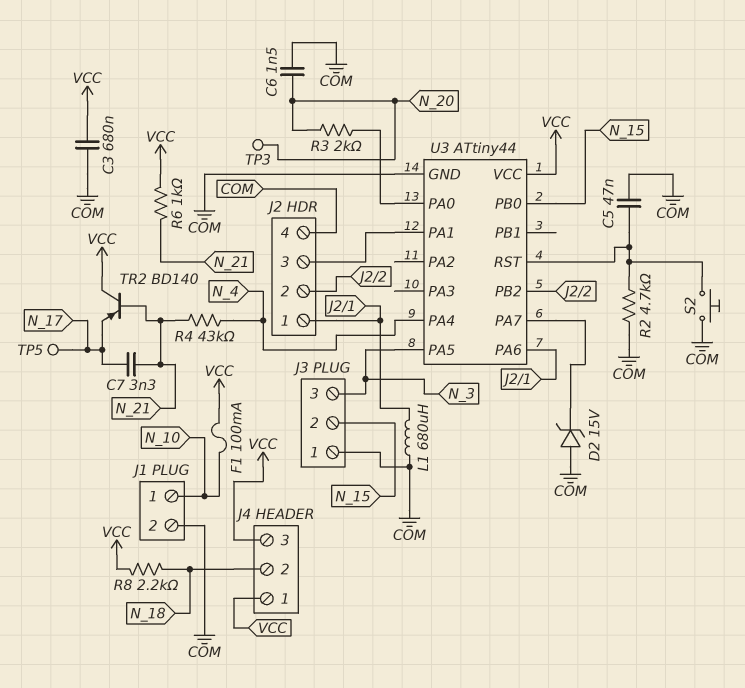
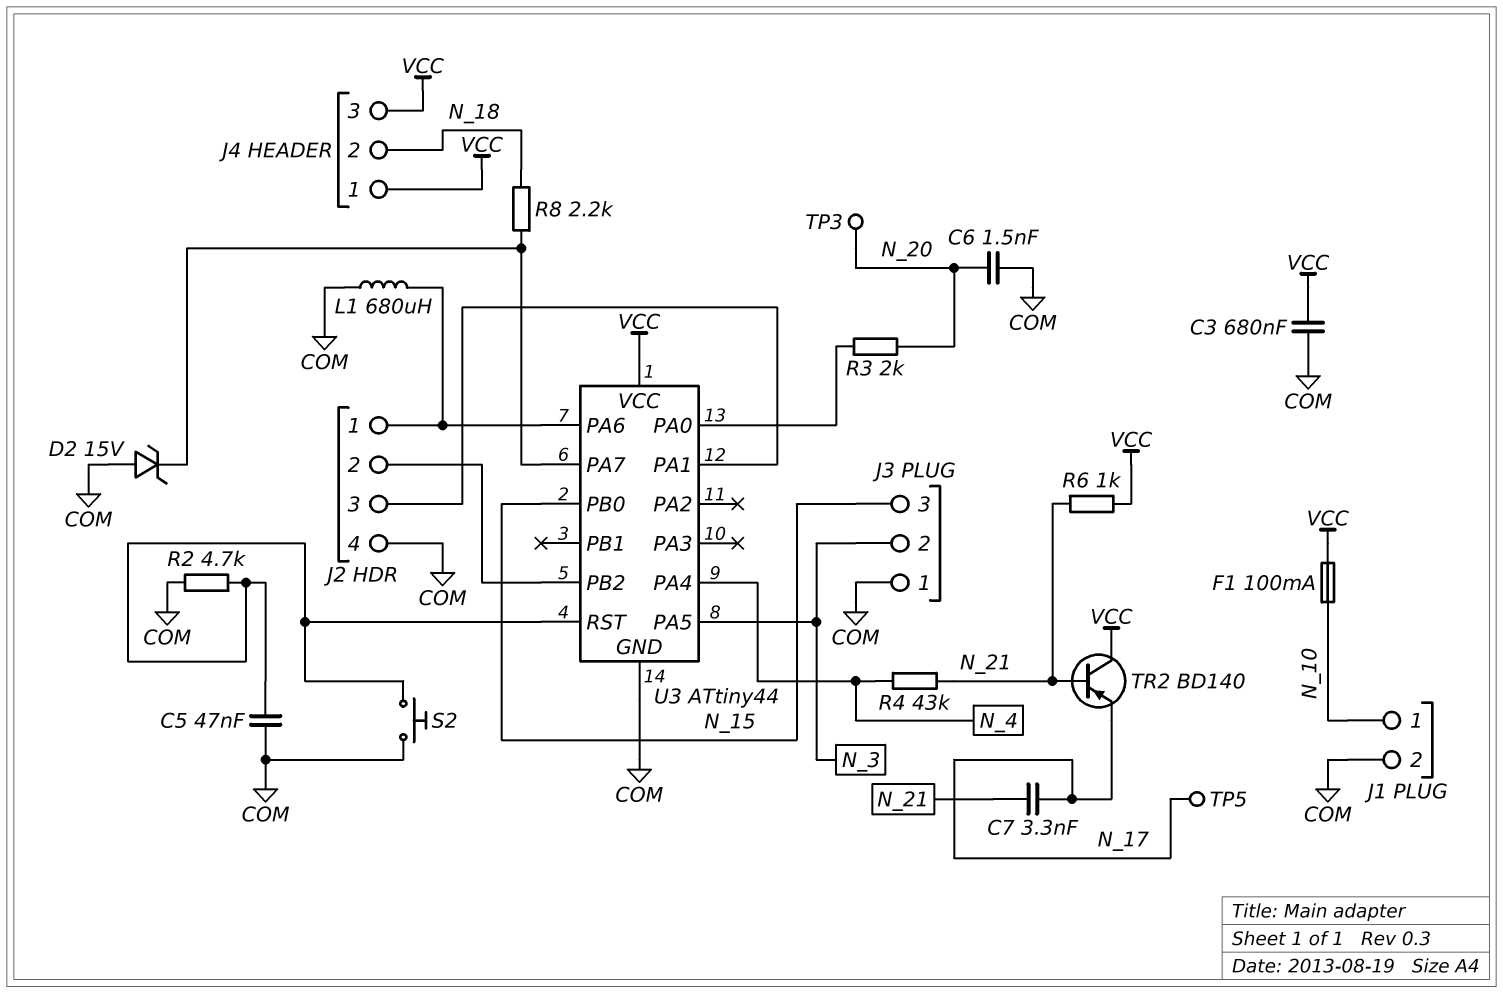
J3 pin 2: N_15 -> N_3
J3 pin 3: N_3 -> N_15
R8: 2.2k (N_18, VCC) -> 2.2k (N_18, U3/PA7)

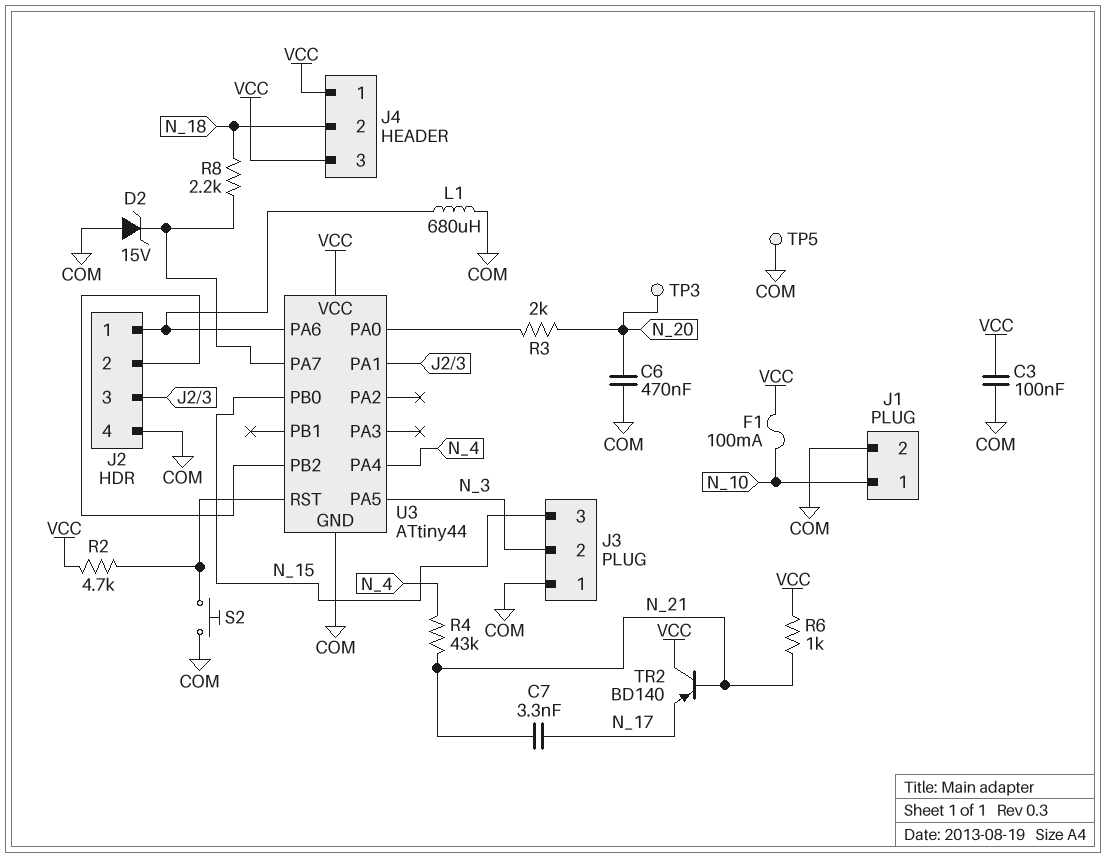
C3: 680nF (COM, VCC) -> 100nF (COM, VCC)
C5: 47nF (COM, U3/RST) -> none
C6: 1.5nF (COM, N_20) -> 470nF (COM, N_20)
R2: 4.7k (COM, U3/RST) -> 4.7k (U3/RST, VCC)
TP5: test point (N_17) -> test point (COM)

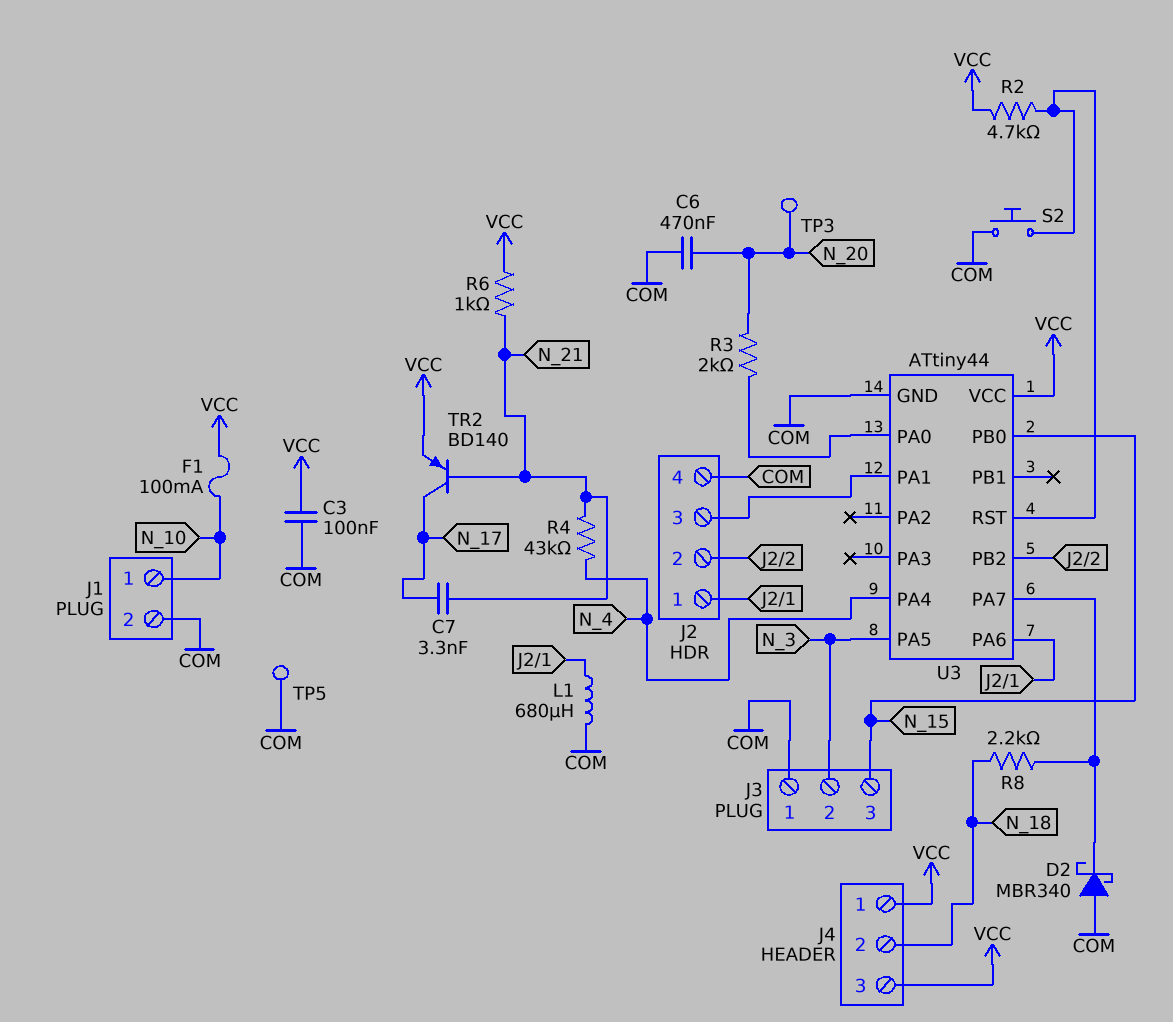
D2: zener 15V (A COM, K U3/PA7) -> schottky MBR340 (A COM, K U3/PA7)
TR2: PNP BD140 (B N_21, C VCC, E N_17) -> PNP BD140 (B N_21, C N_17, E VCC)

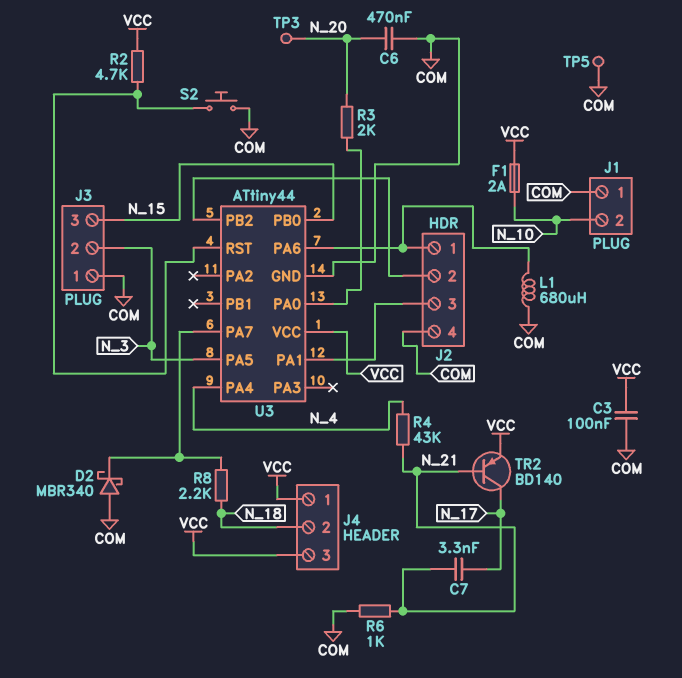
F1: 100mA (N_10, VCC) -> 2A (N_10, VCC)
J1 pin 1: N_10 -> COM
J1 pin 2: COM -> N_10
R6: 1k (N_21, VCC) -> 1k (COM, N_21)

